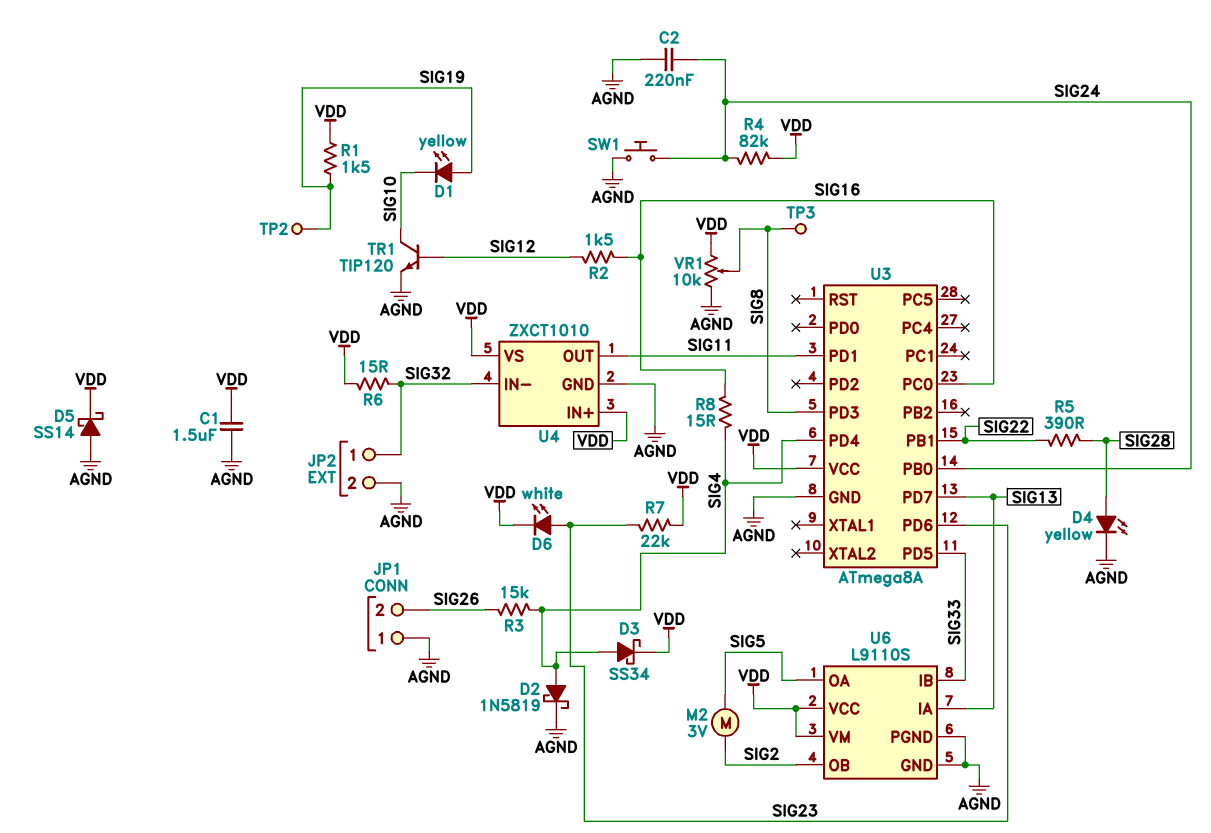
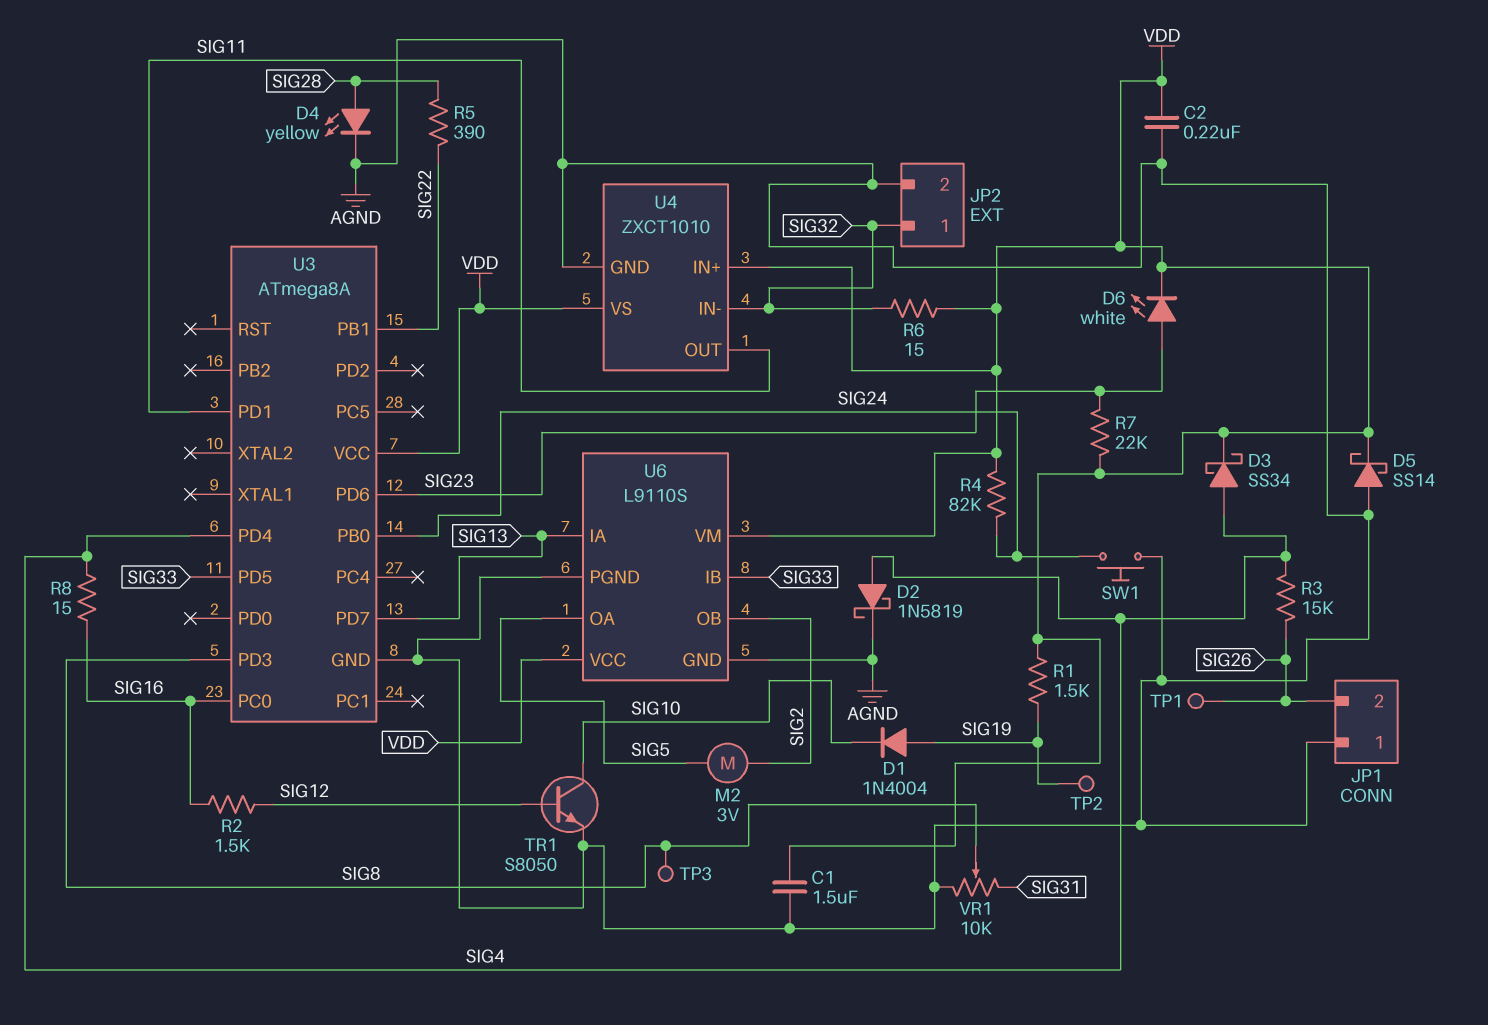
C2: 220nF (AGND, SIG24) -> 220nF (AGND, VDD)
D1: LED yellow (A SIG19, K SIG10) -> diode 1N4004 (A SIG19, K SIG10)
TP1: none -> test point (SIG26)
TR1: NPN TIP120 (B SIG12, C SIG10, E AGND) -> NPN S8050 (B SIG12, C SIG10, E AGND)
VR1: 10k (AGND, VDD, wiper SIG8) -> 10k (AGND, SIG31, wiper SIG8)

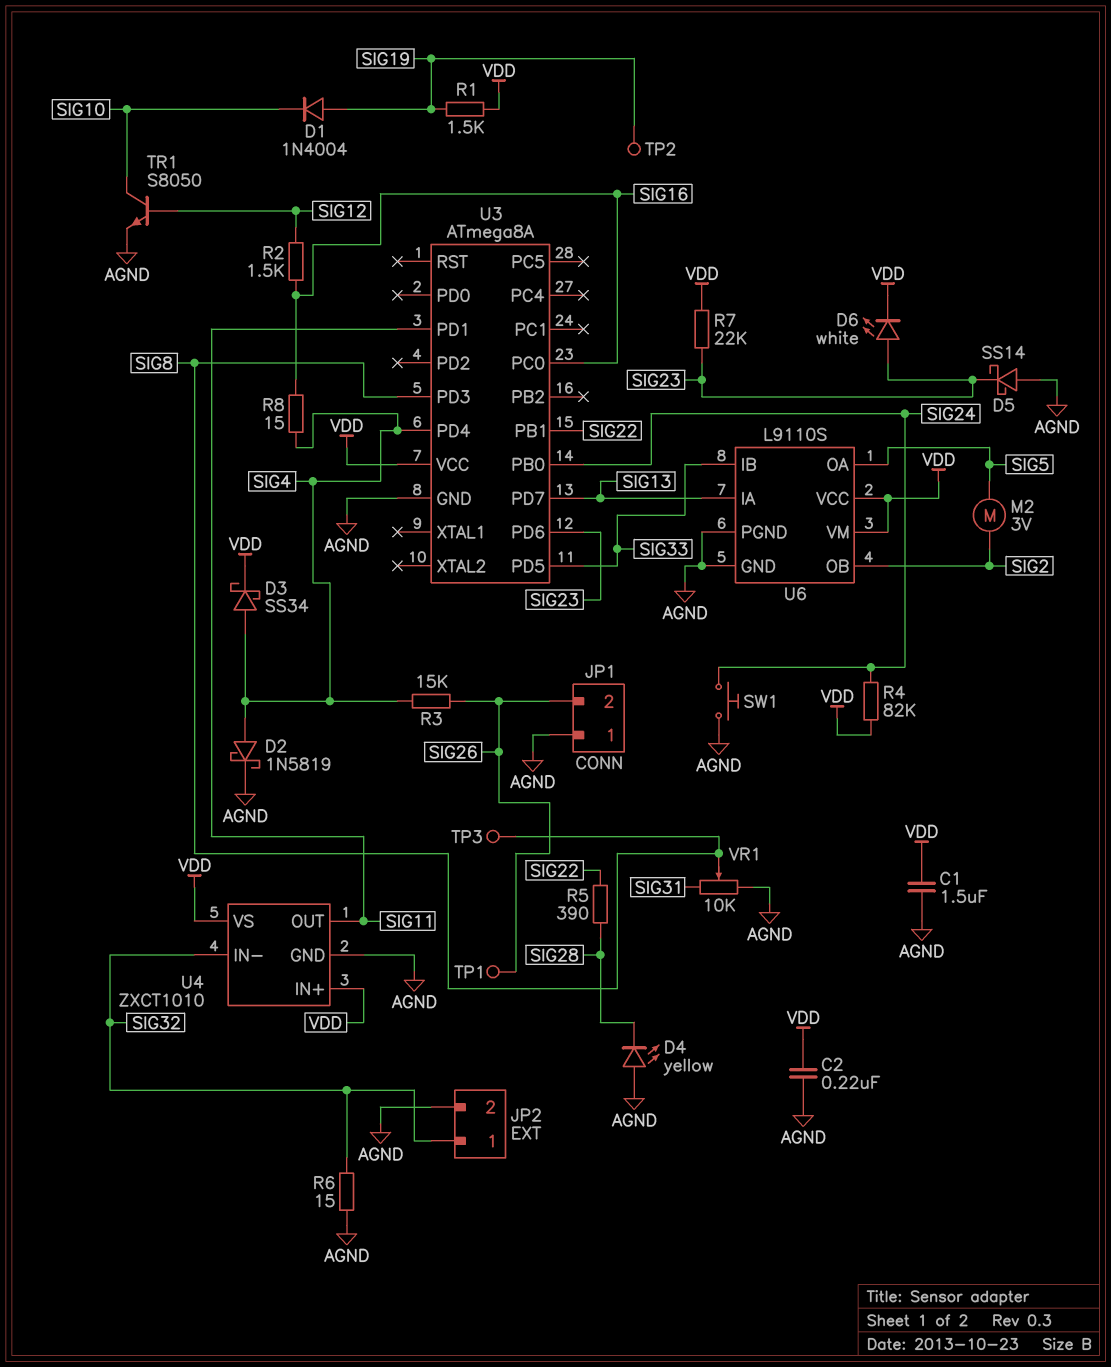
D4: LED yellow (A SIG28, K AGND) -> LED yellow (A AGND, K SIG28)
D5: schottky SS14 (A AGND, K VDD) -> schottky SS14 (A AGND, K SIG23)
R6: 15 (SIG32, VDD) -> 15 (AGND, SIG32)

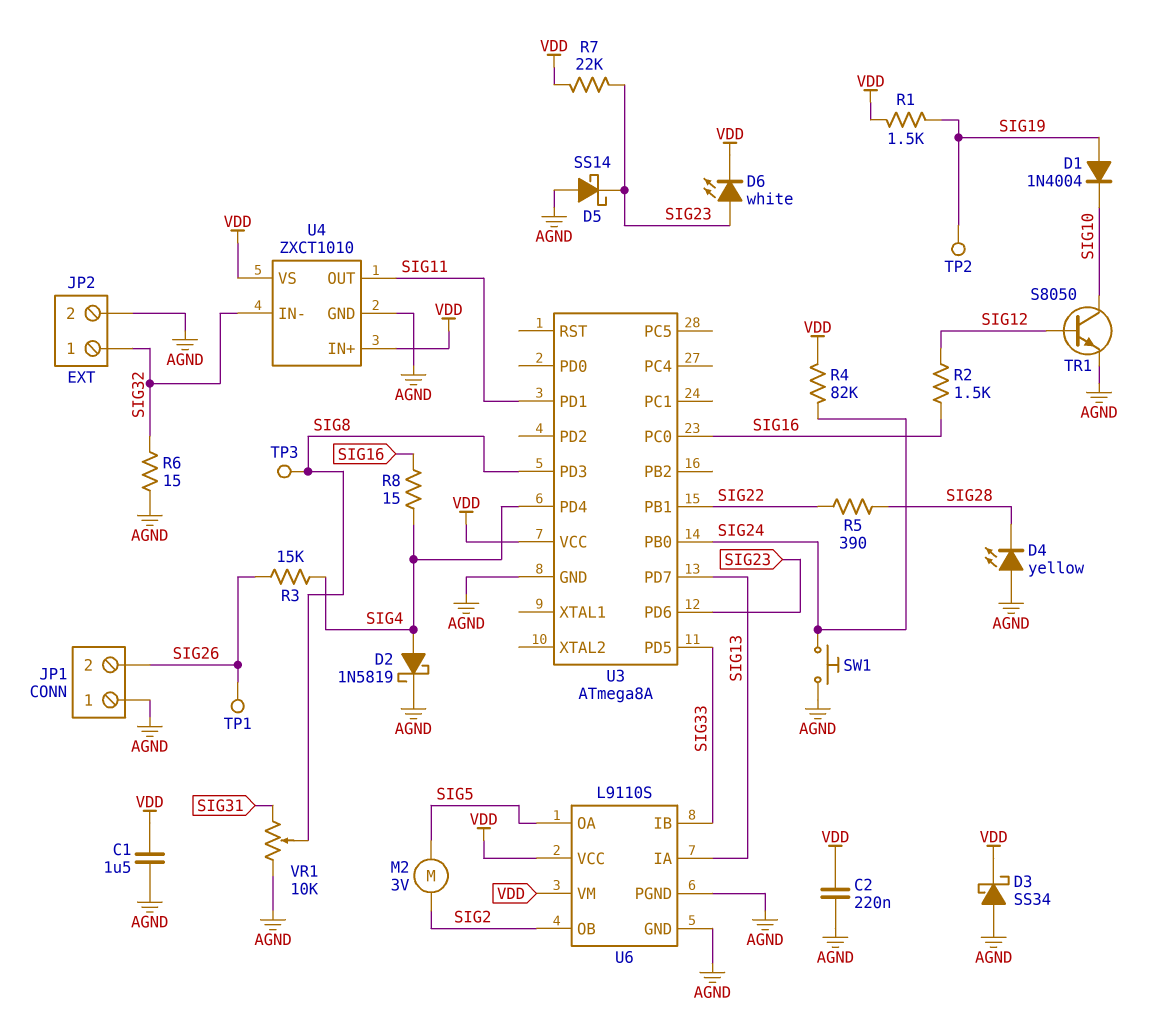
D3: schottky SS34 (A SIG4, K VDD) -> schottky SS34 (A AGND, K VDD)

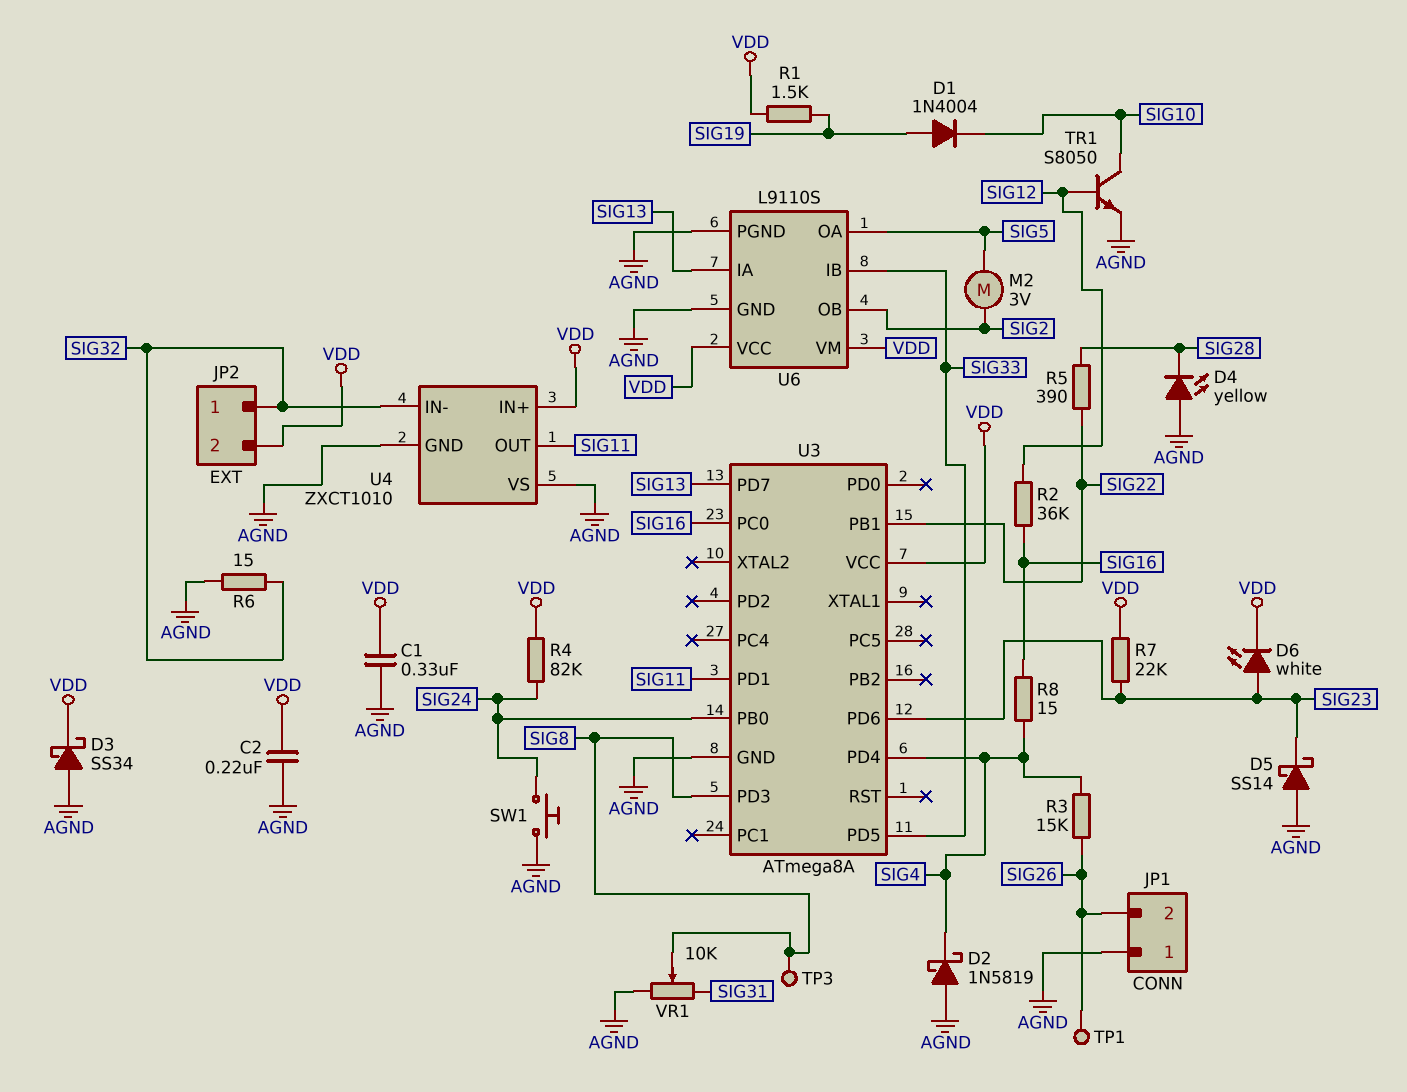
C1: 1.5uF (AGND, VDD) -> 330nF (AGND, VDD)
D2: schottky 1N5819 (A SIG4, K AGND) -> schottky 1N5819 (A AGND, K SIG4)
JP2 pin 2: AGND -> VDD
R2: 1.5k (SIG12, SIG16) -> 36k (SIG12, SIG16)
TP2: test point (SIG19) -> none
U4 pin VS: VDD -> AGND

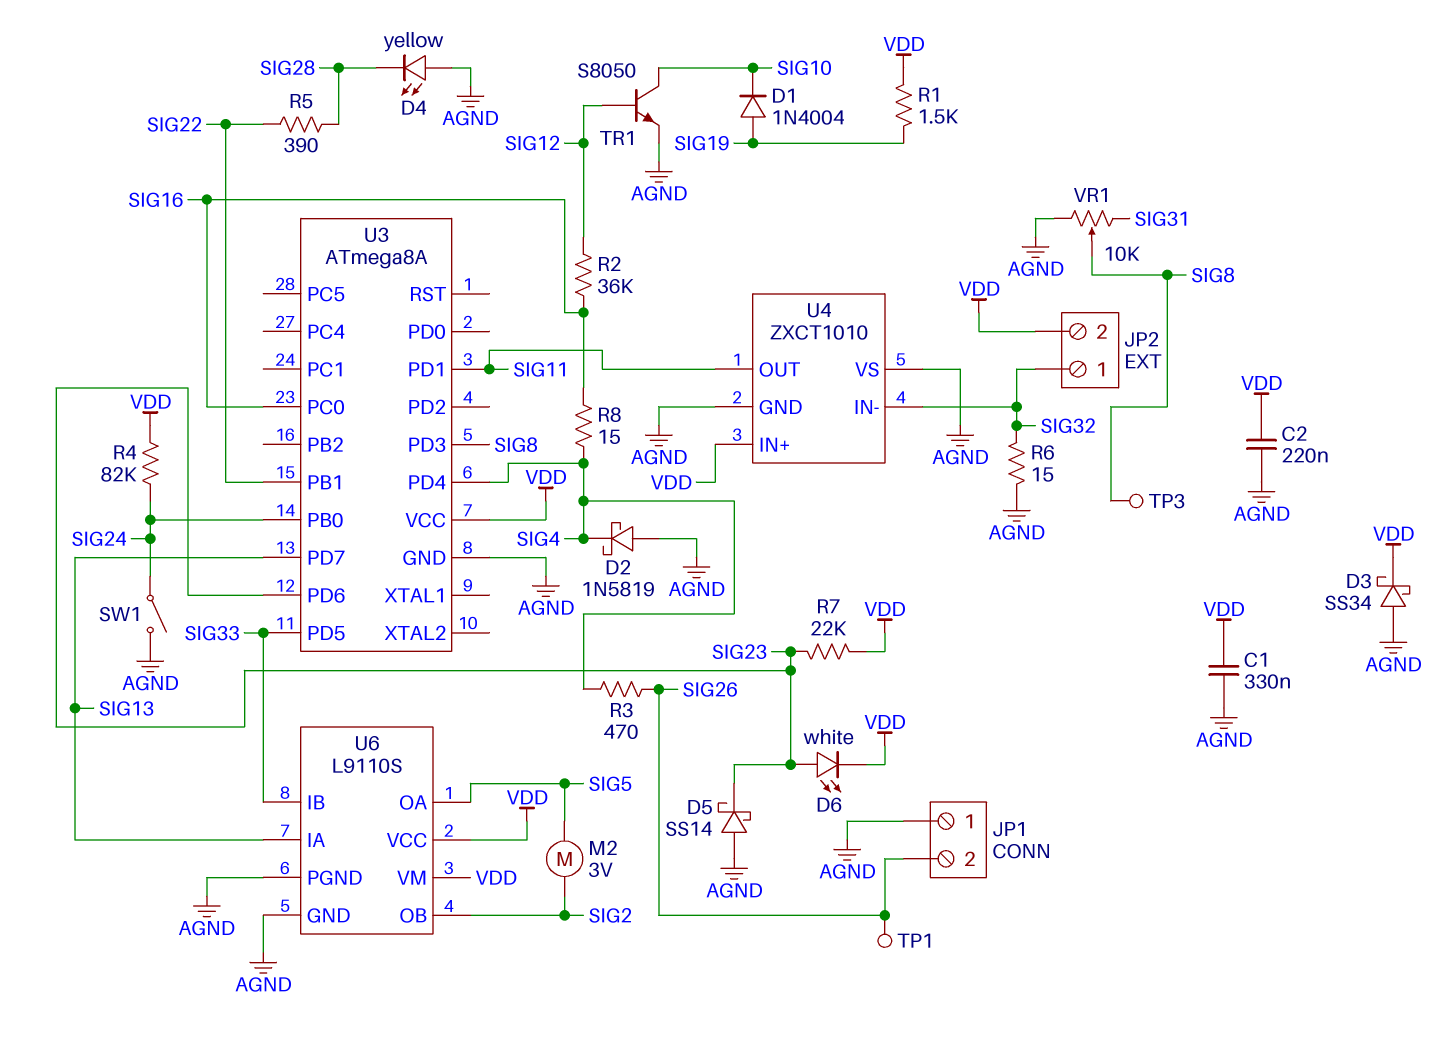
R3: 15k (SIG4, SIG26) -> 470 (SIG4, SIG26)
SW1: button (AGND, SIG24) -> switch (AGND, SIG24)

